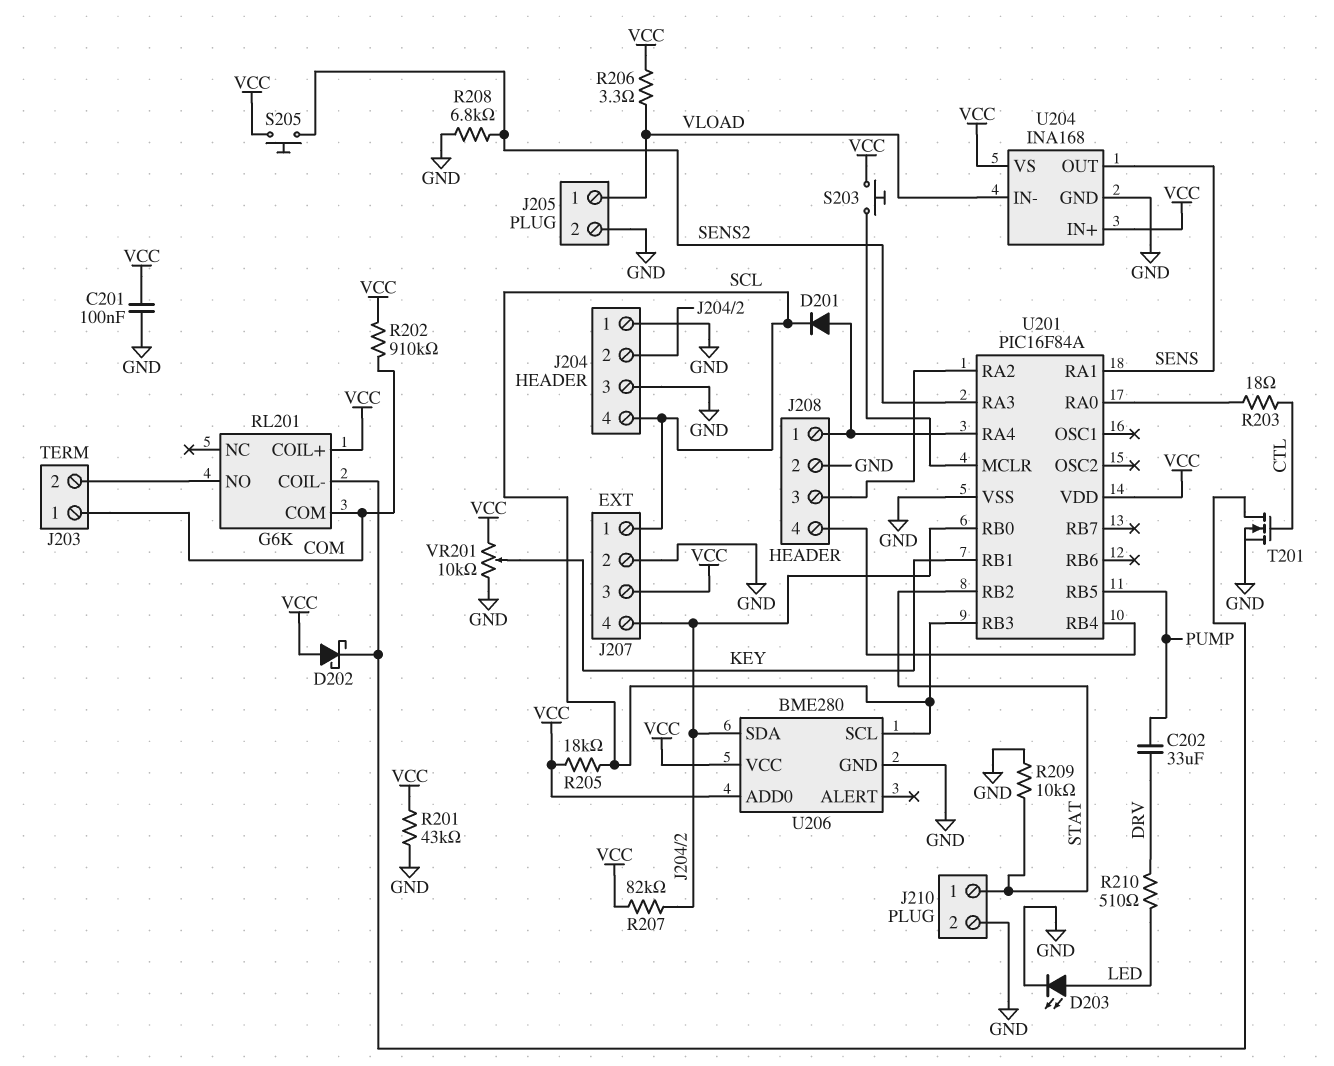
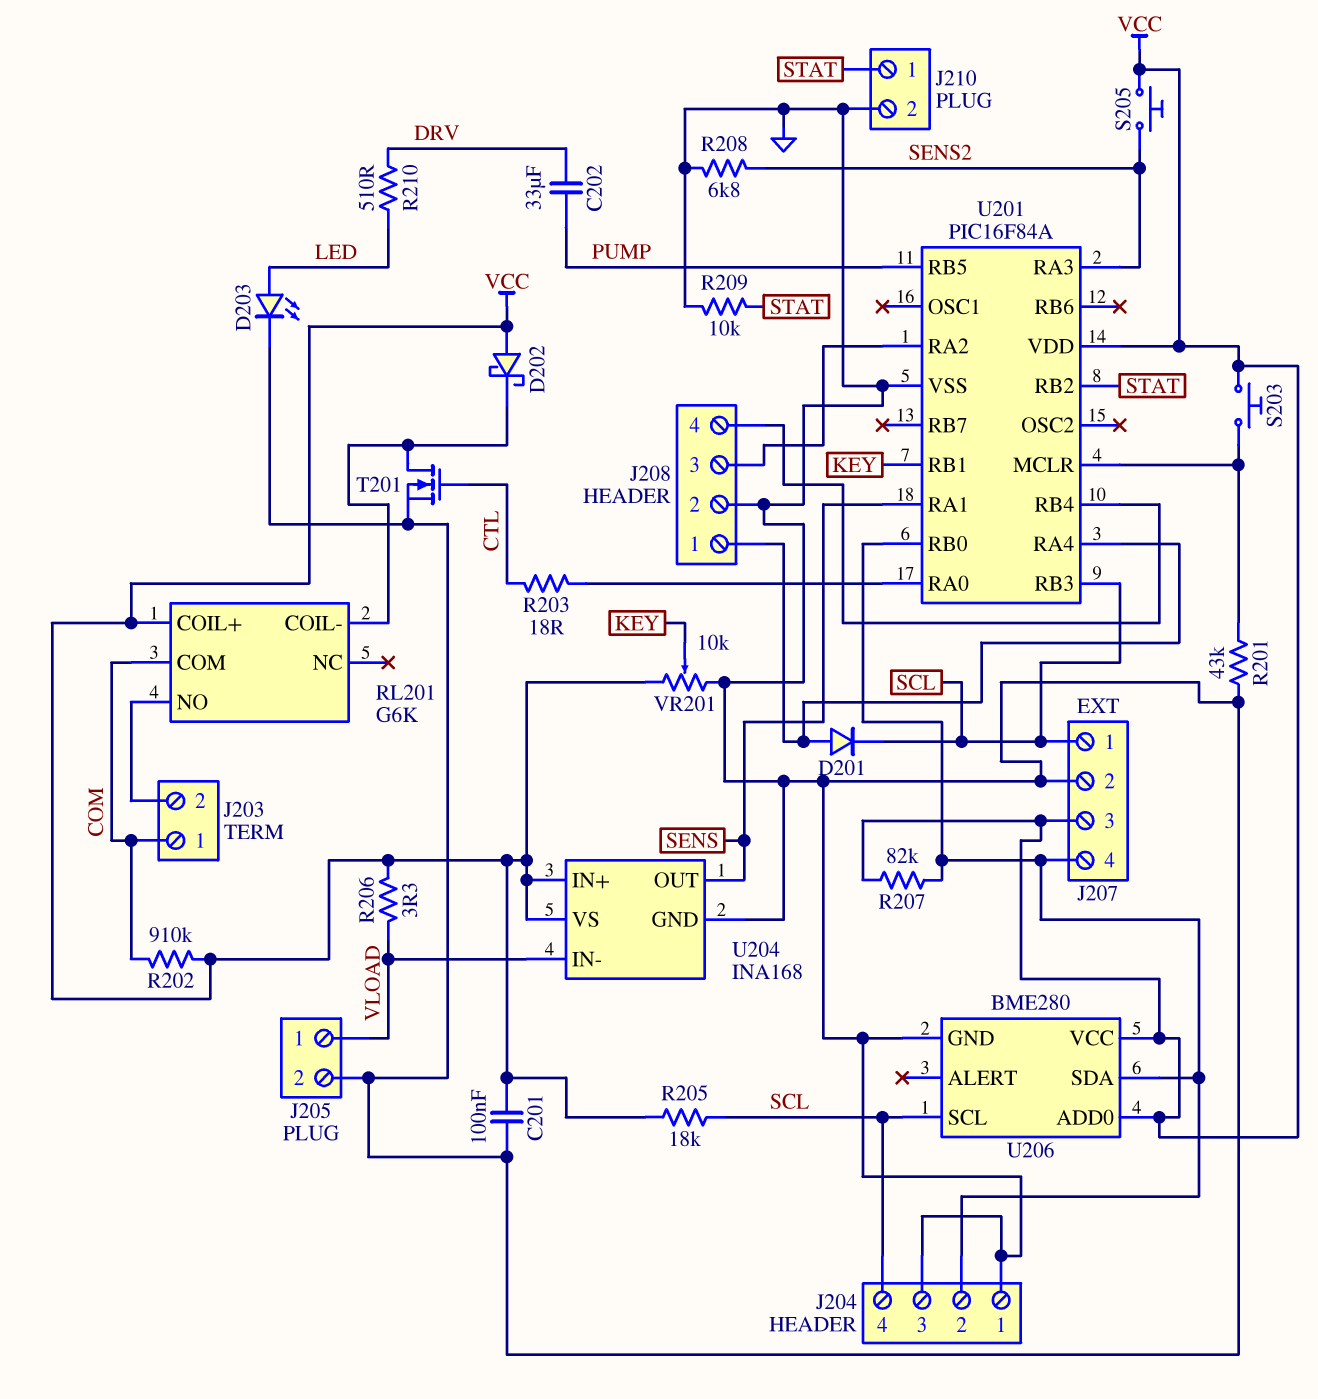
R201: 43k (GND, VCC) -> 43k (GND, U201/MCLR)

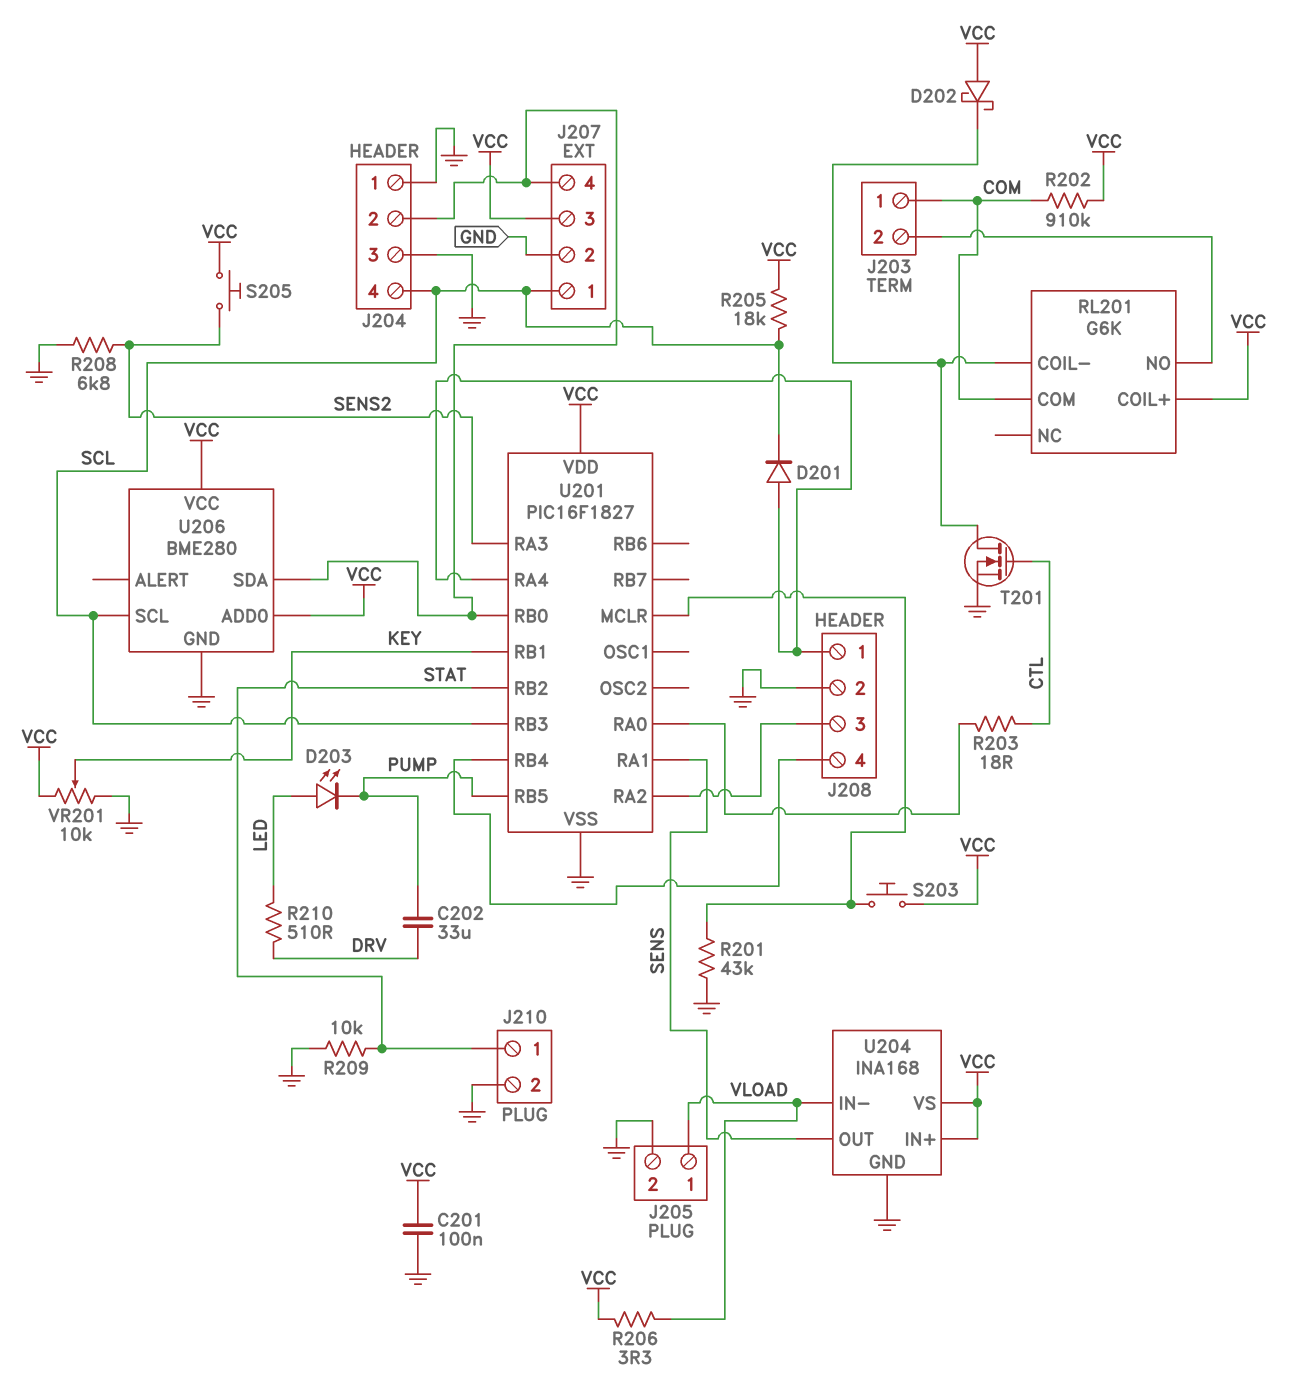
D203: LED (A LED, K GND) -> LED (A LED, K PUMP)
R207: 82k (J204/2, VCC) -> none
U201: PIC16F84A -> PIC16F1827

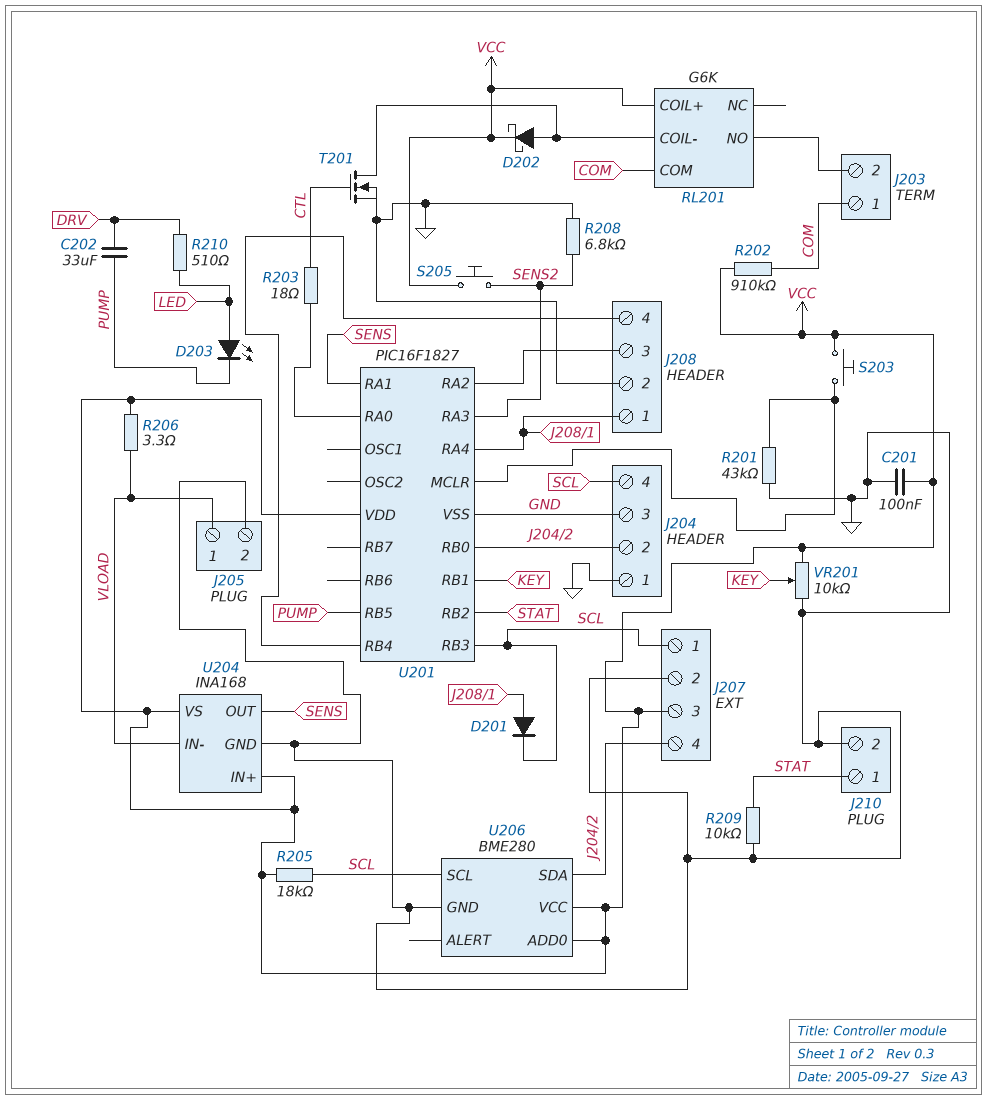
D202: schottky (A VCC, K RL201/COIL-) -> schottky (A RL201/COIL-, K VCC)

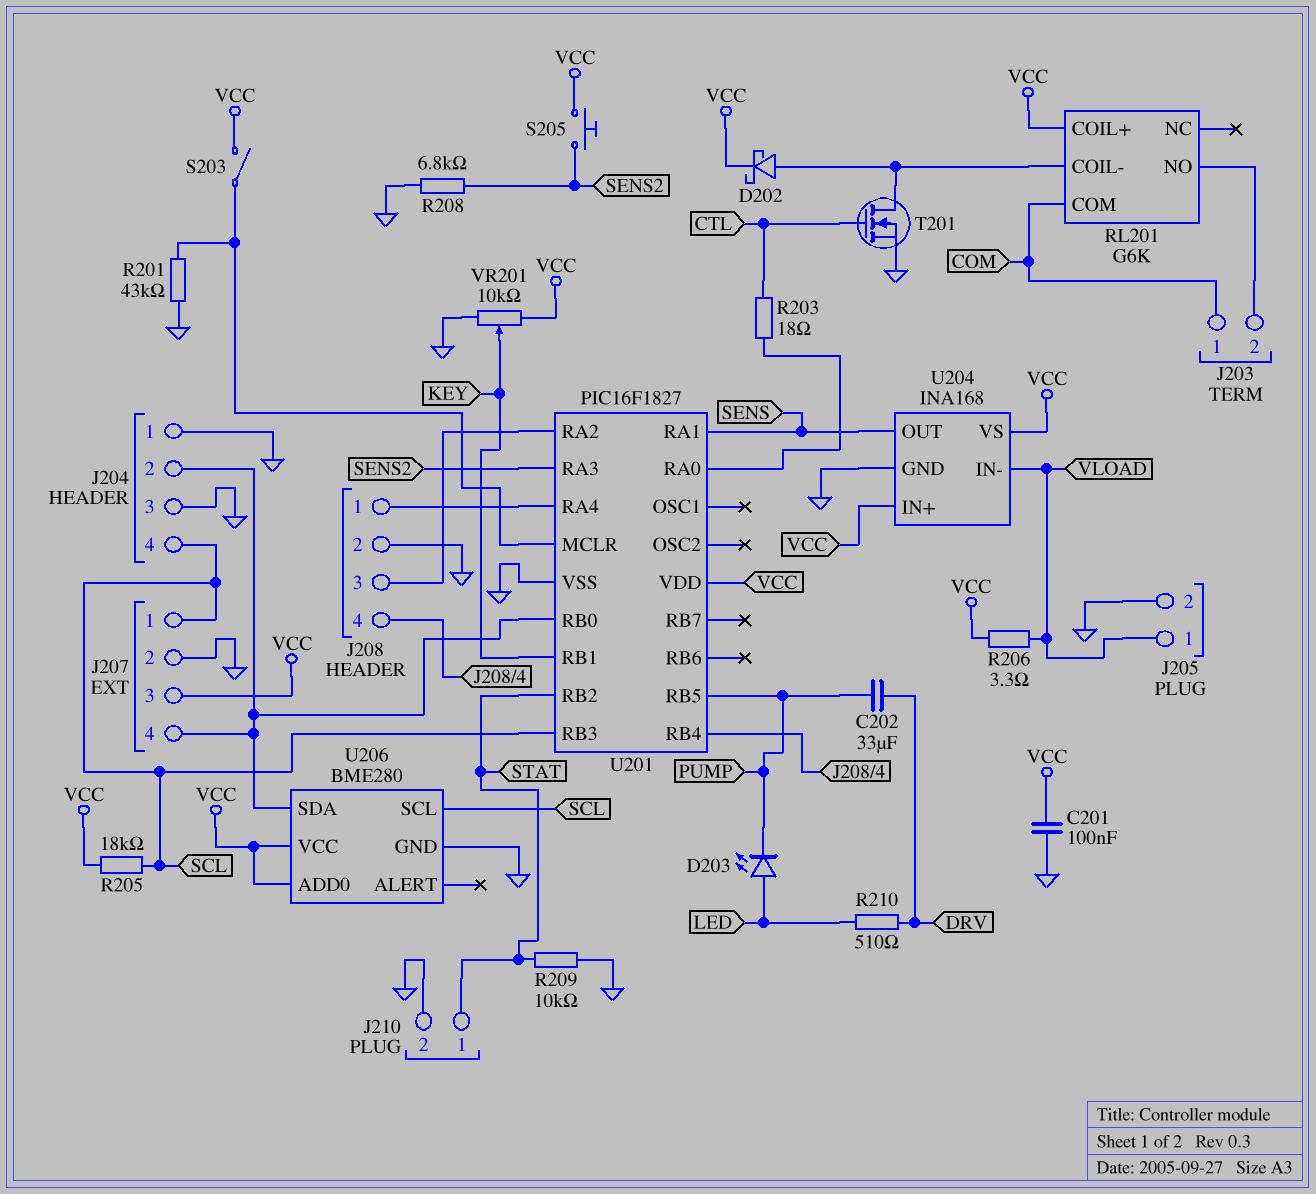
D201: diode (A J208/1, K SCL) -> none
R202: 910k (COM, VCC) -> none
S203: button (U201/MCLR, VCC) -> switch (U201/MCLR, VCC)

